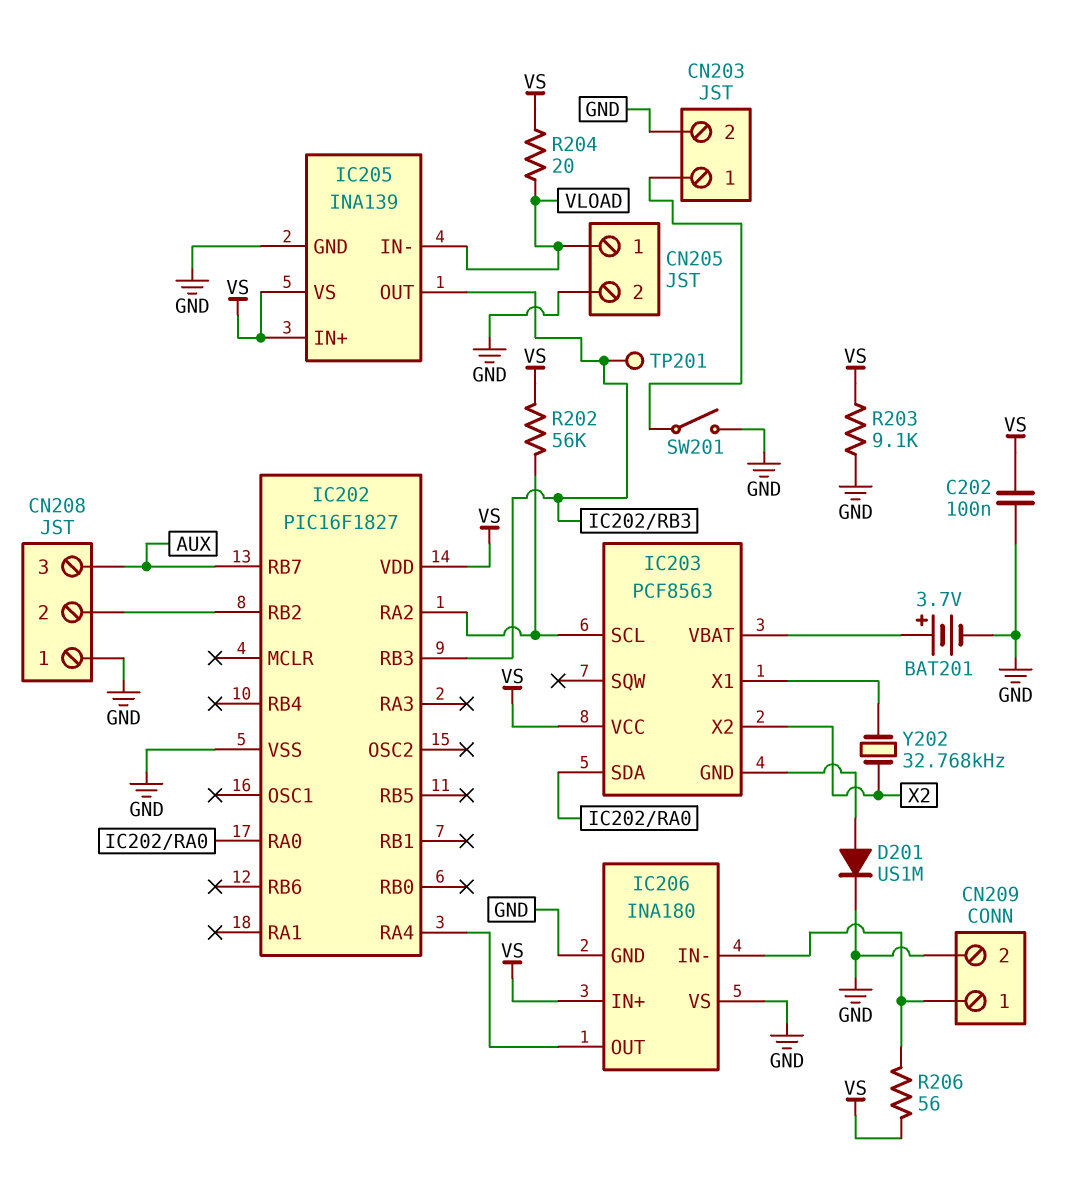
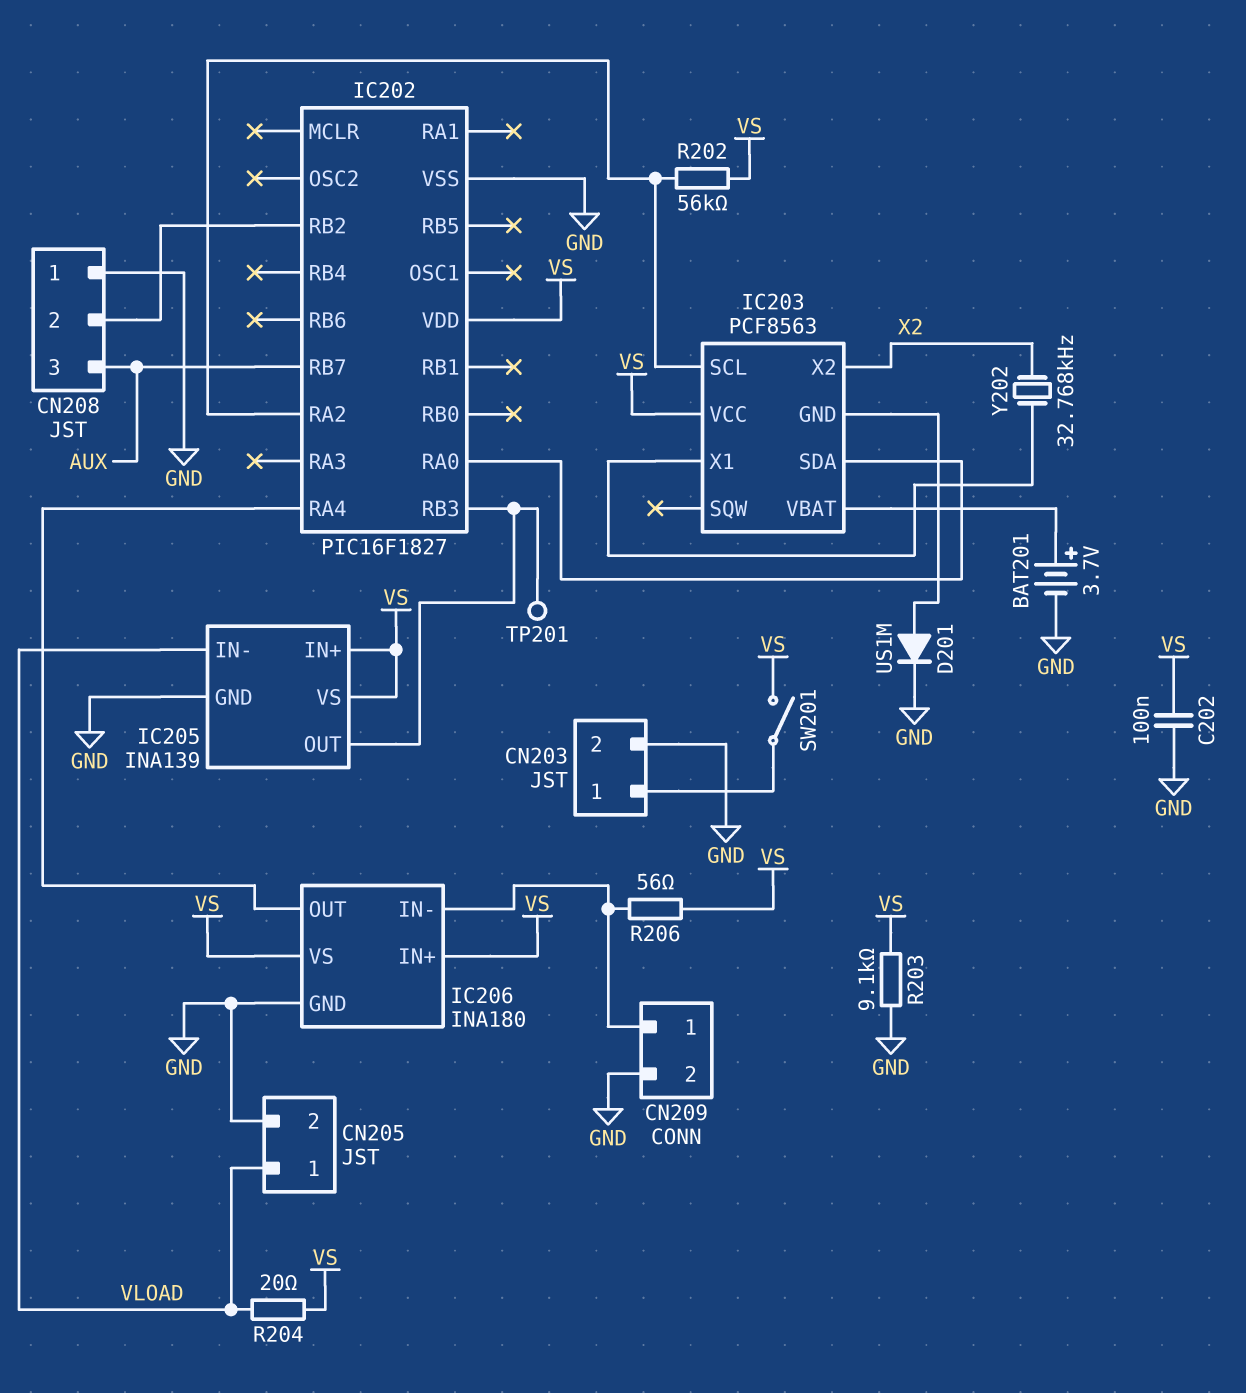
IC206 pin VS: GND -> VS
SW201: switch (CN203/1, GND) -> switch (CN203/1, VS)

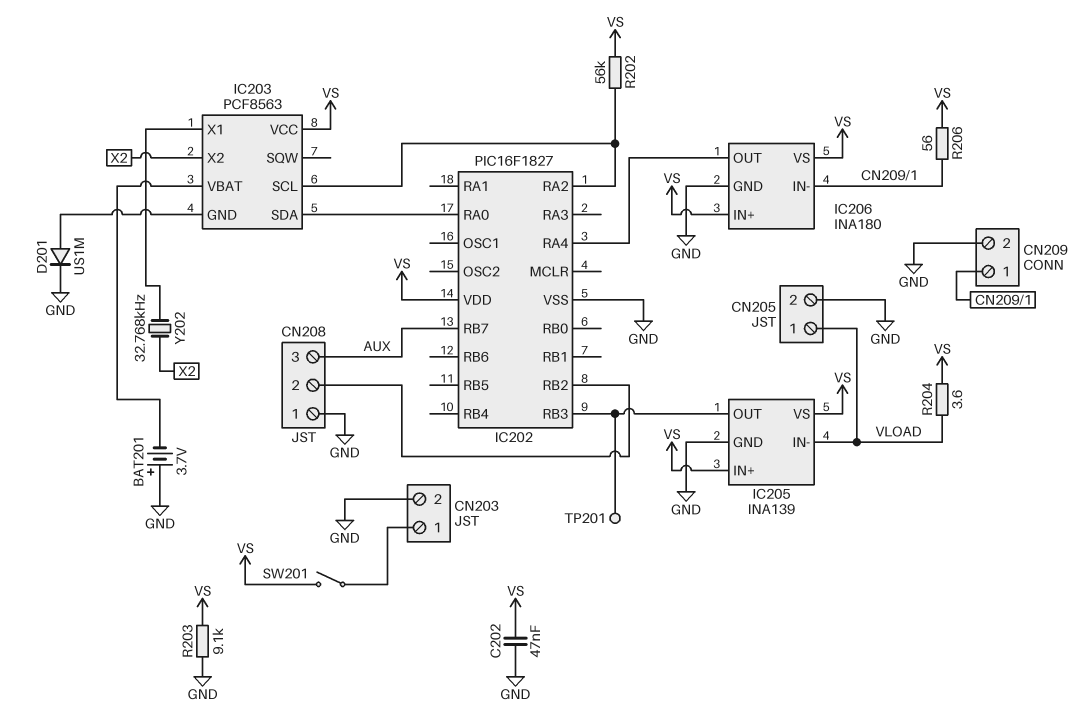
BAT201: 3.7V (plus IC203/VBAT, minus GND) -> 3.7V (plus GND, minus IC203/VBAT)
C202: 100nF (GND, VS) -> 47nF (GND, VS)
R204: 20 (VLOAD, VS) -> 3.6 (VLOAD, VS)

